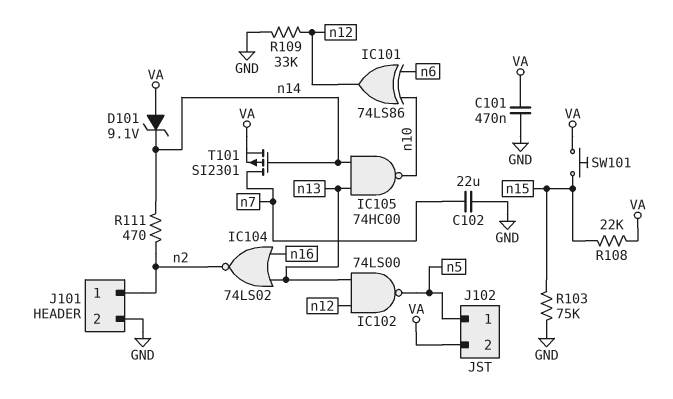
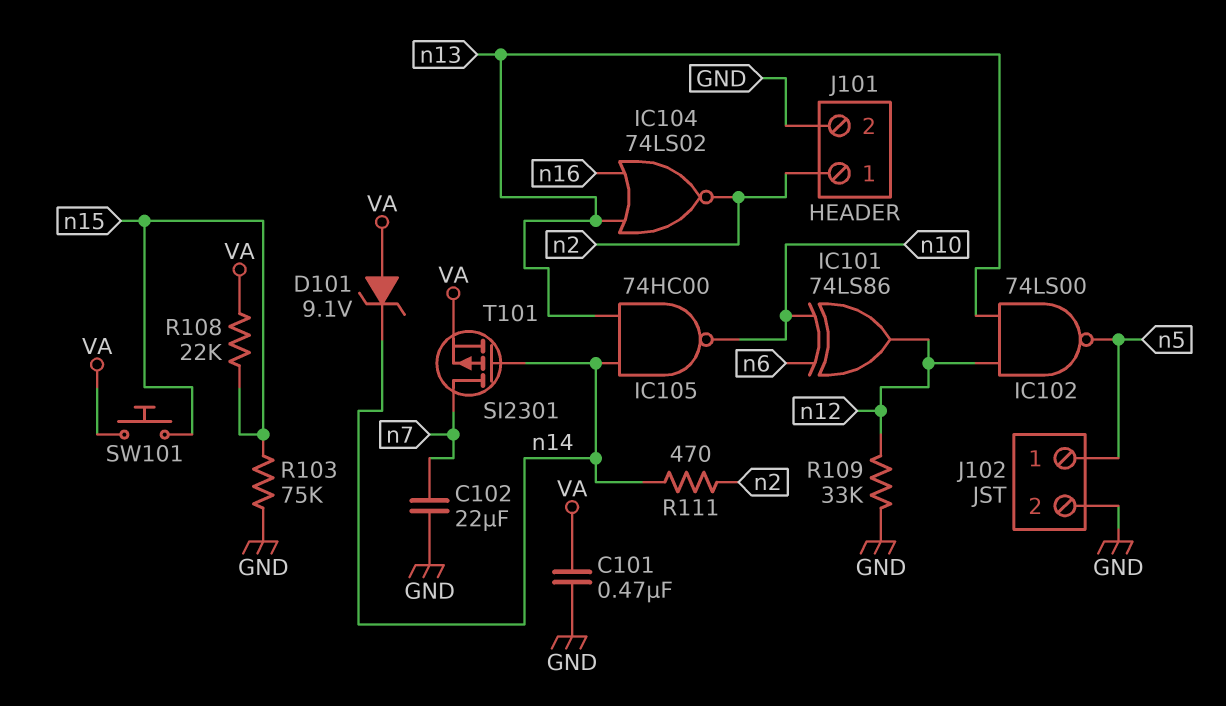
J102 pin 2: VA -> GND

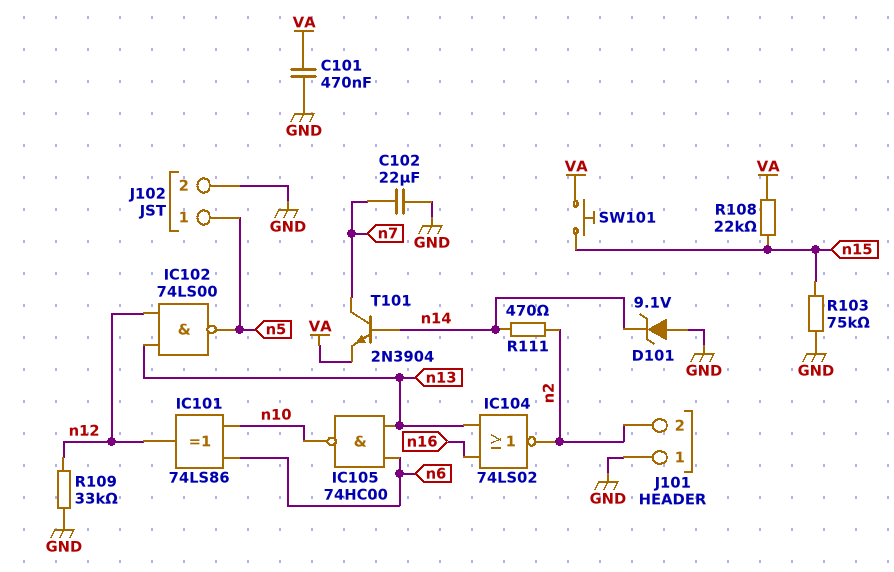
D101: zener 9.1V (A VA, K n14) -> zener 9.1V (A GND, K n14)
IC105: NAND 74HC00 (in n13, in n14, out n10) -> NAND 74HC00 (in n6, in n13, out n10)
J101 pin 1: n2 -> GND
J101 pin 2: GND -> n2
T101: PMOS SI2301 (G n14, D n7, S VA) -> NPN 2N3904 (B n14, C n7, E VA)

